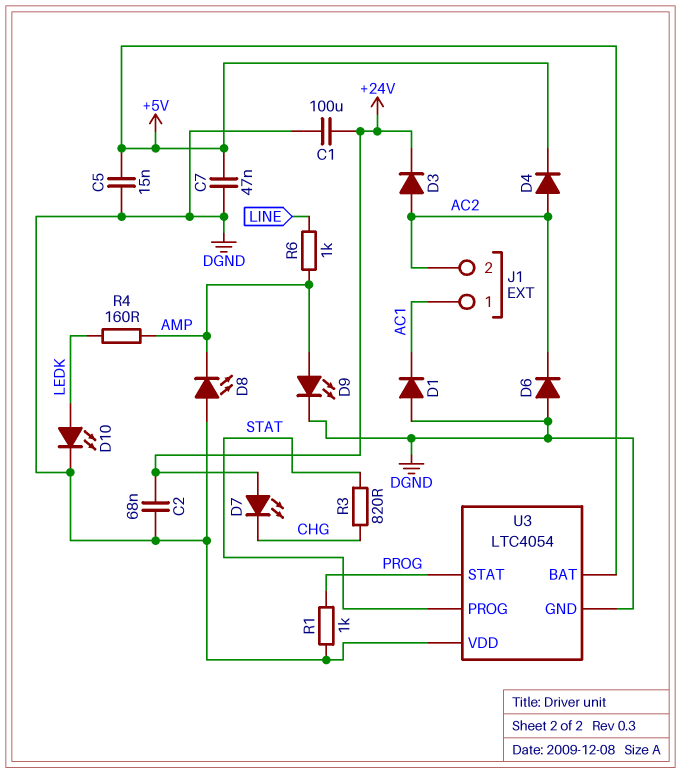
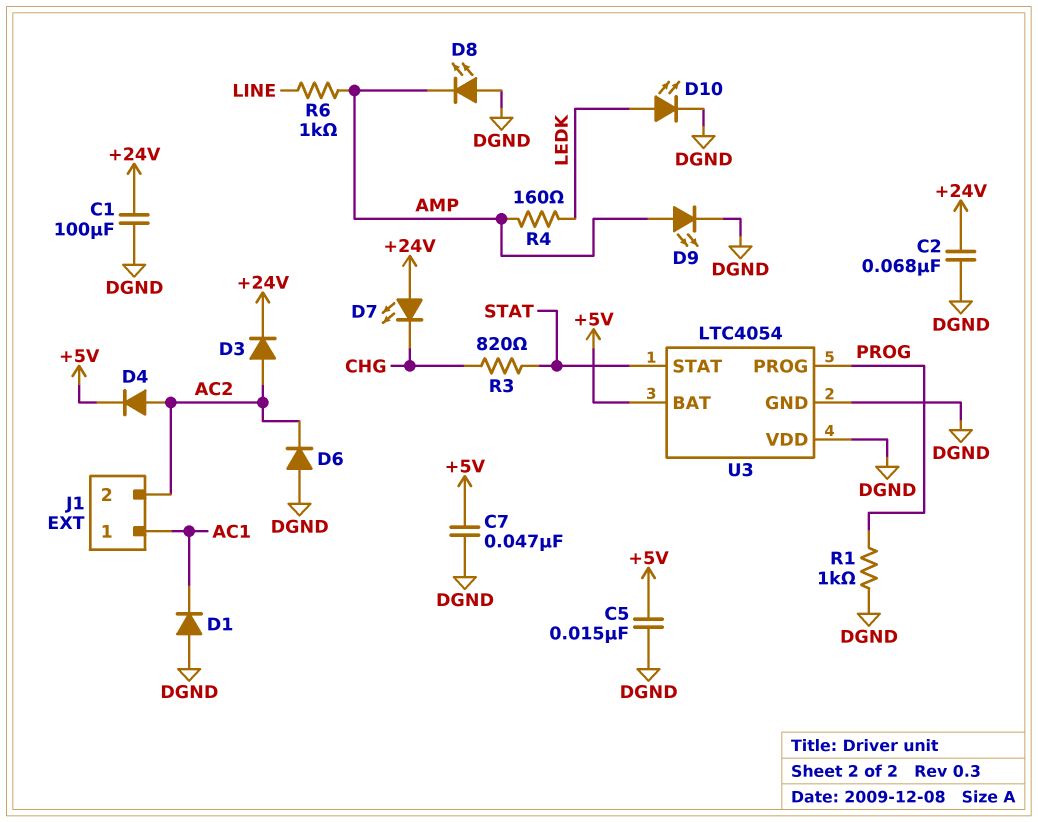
U3 pin PROG: STAT -> PROG
U3 pin STAT: PROG -> STAT

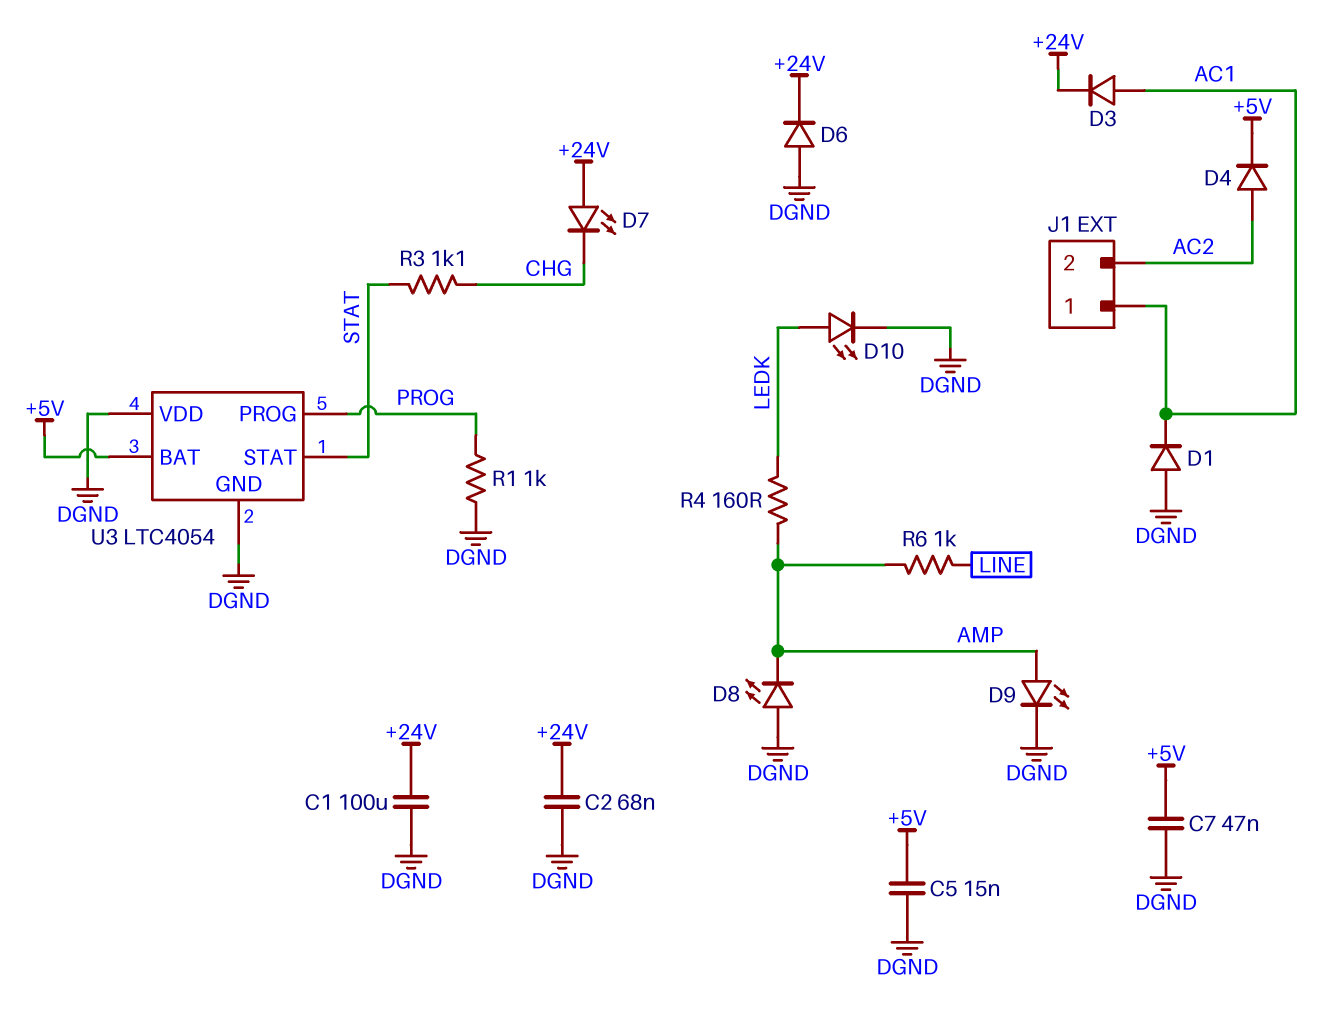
D3: diode (A AC2, K +24V) -> diode (A AC1, K +24V)
D6: diode (A DGND, K AC2) -> diode (A DGND, K +24V)
R3: 820 (CHG, STAT) -> 1.1k (CHG, STAT)

